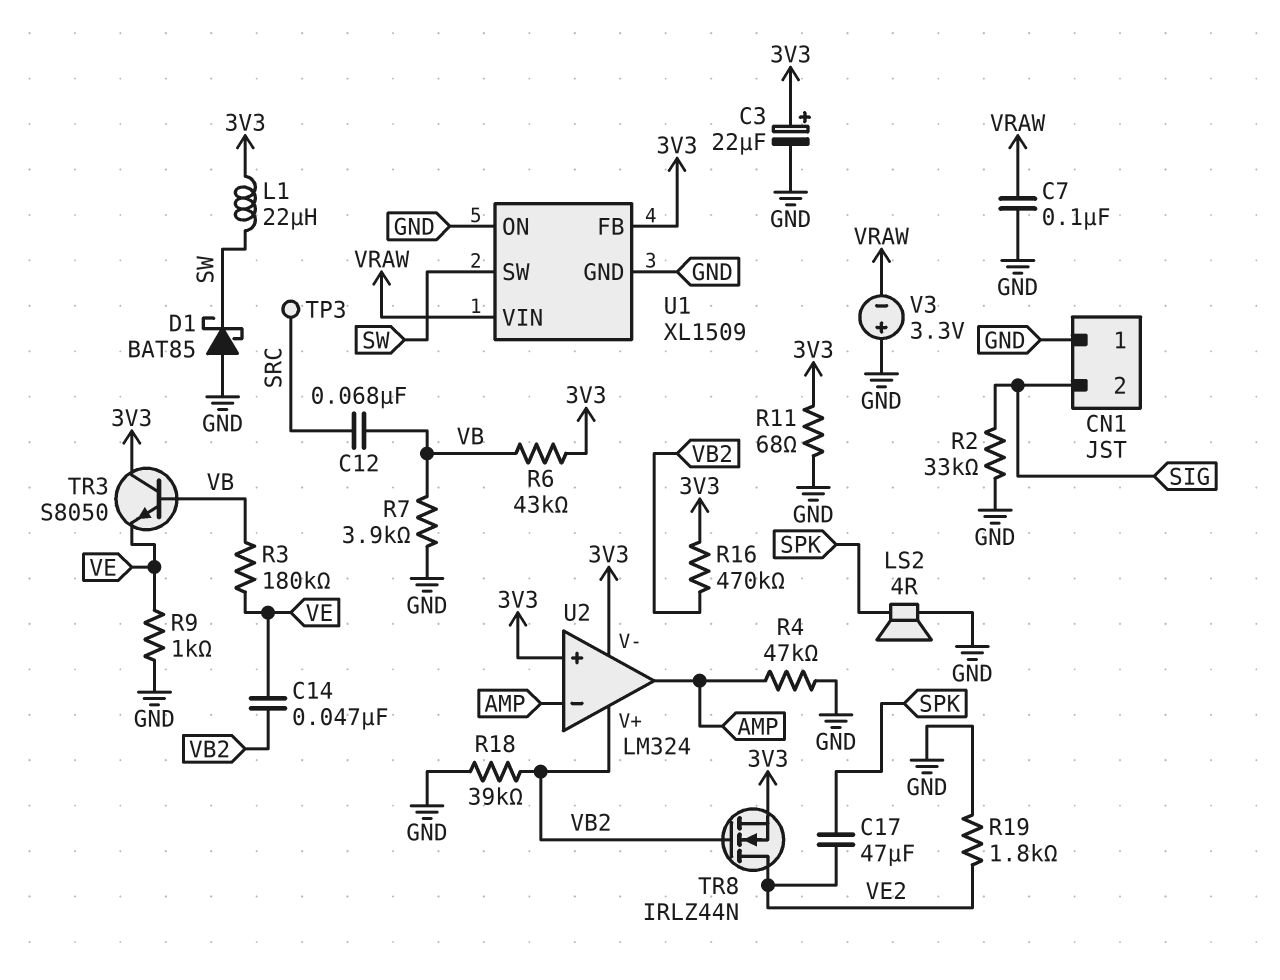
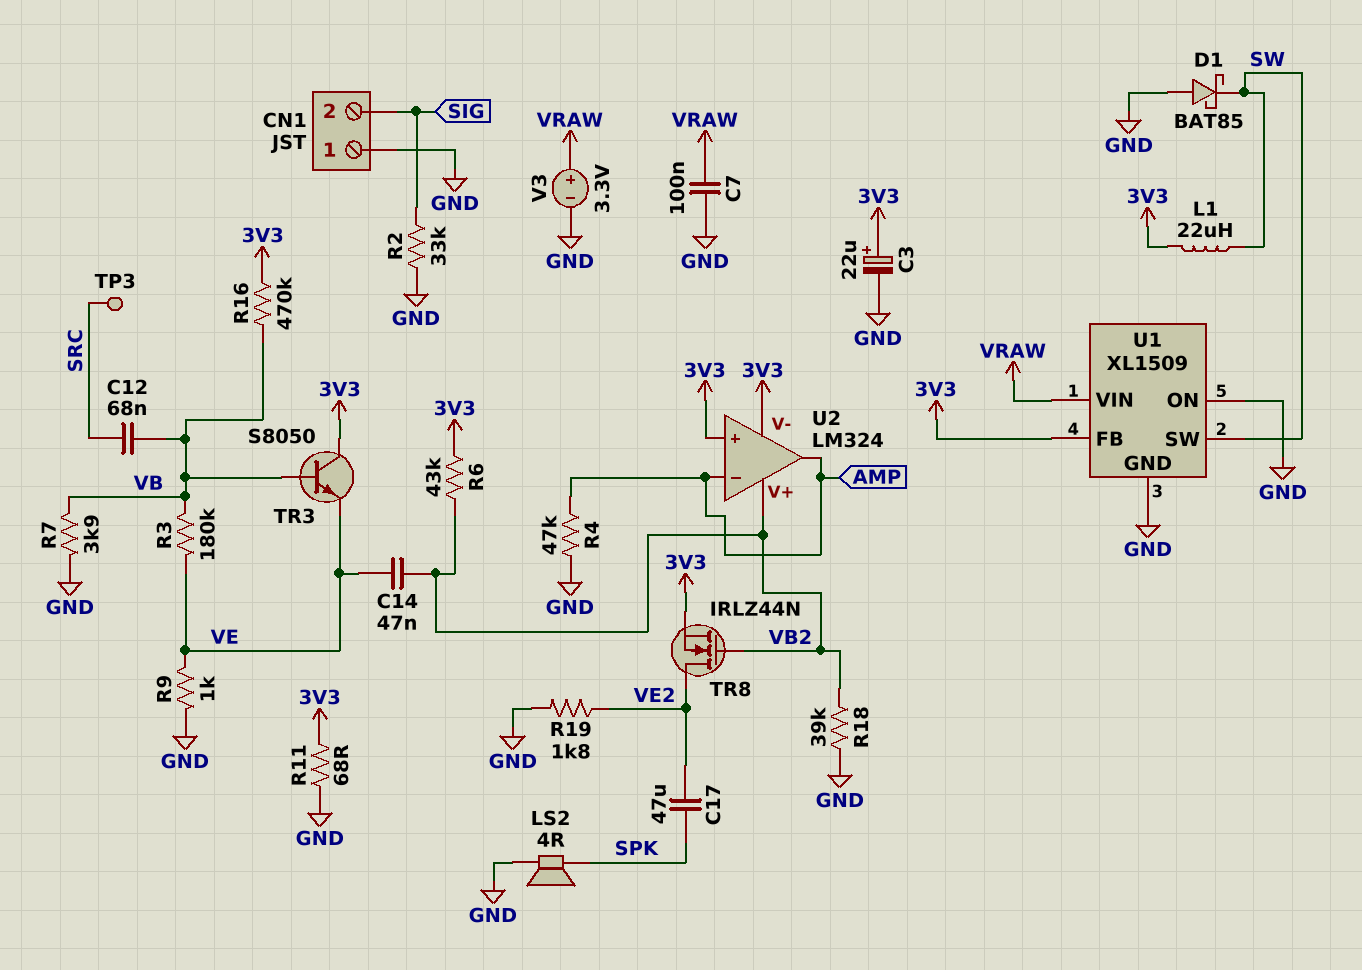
R6: 43k (3V3, VB) -> 43k (3V3, VB2)
R16: 470k (3V3, VB2) -> 470k (3V3, VB)
V3: 3.3V (plus GND, minus VRAW) -> 3.3V (plus VRAW, minus GND)

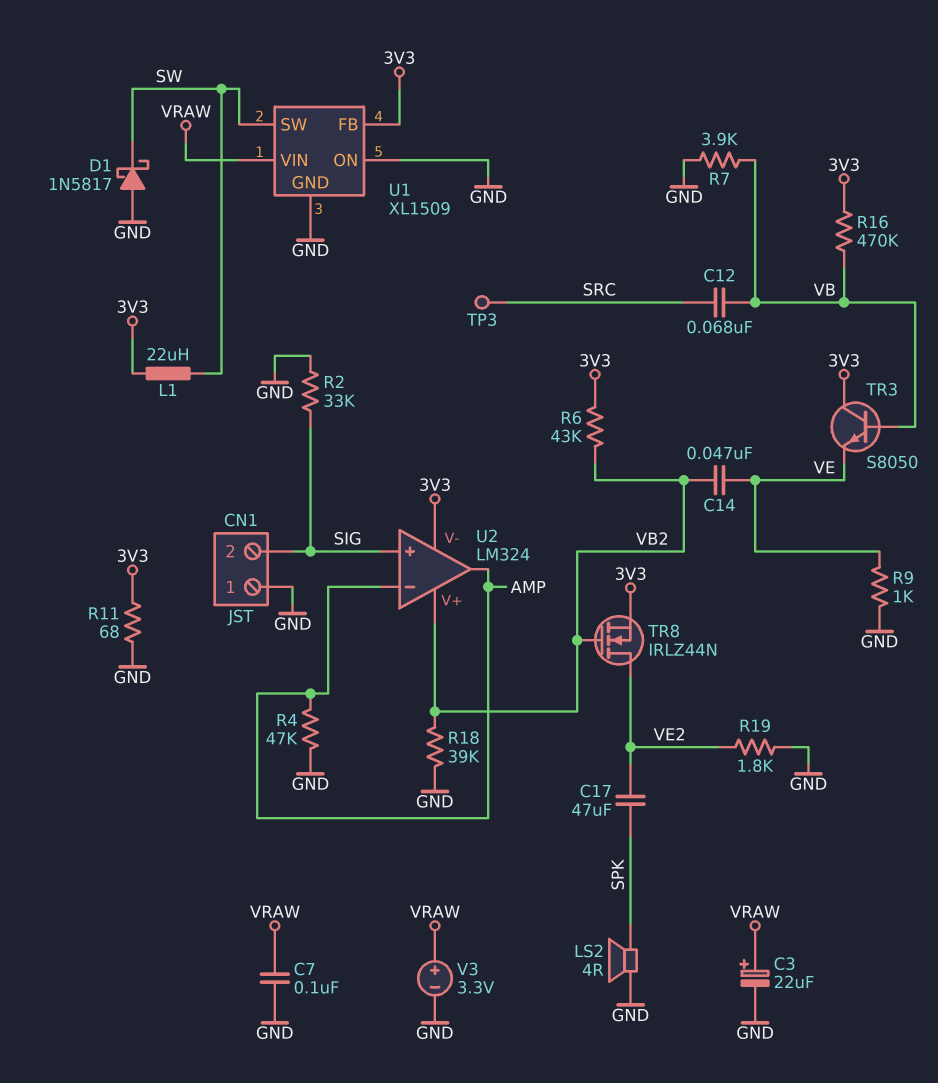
C3: 22uF (plus 3V3, minus GND) -> 22uF (plus VRAW, minus GND)
D1: schottky BAT85 (A GND, K SW) -> schottky 1N5817 (A GND, K SW)
R3: 180k (VB, VE) -> none
U2 pin in+: 3V3 -> SIG

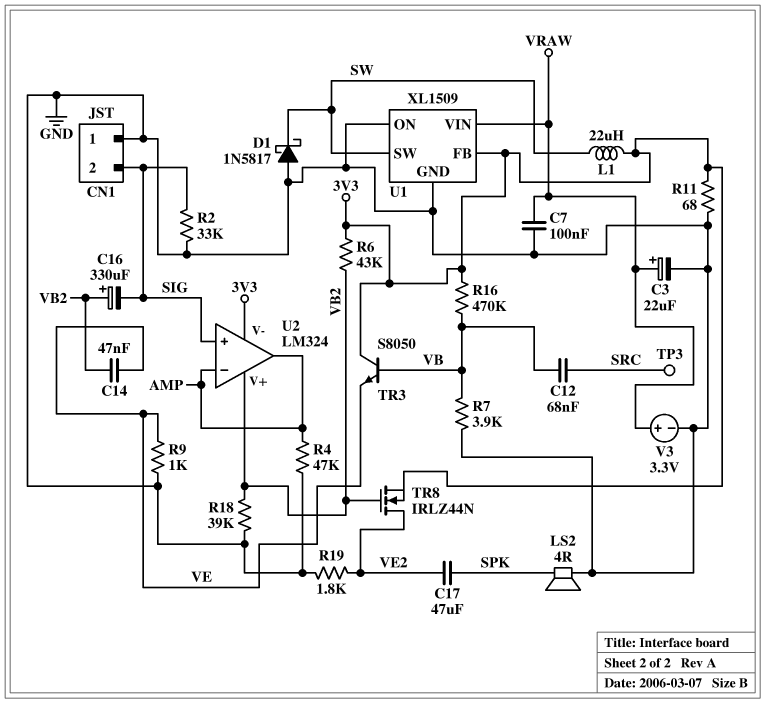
C16: none -> 330uF (plus VB2, minus SIG)

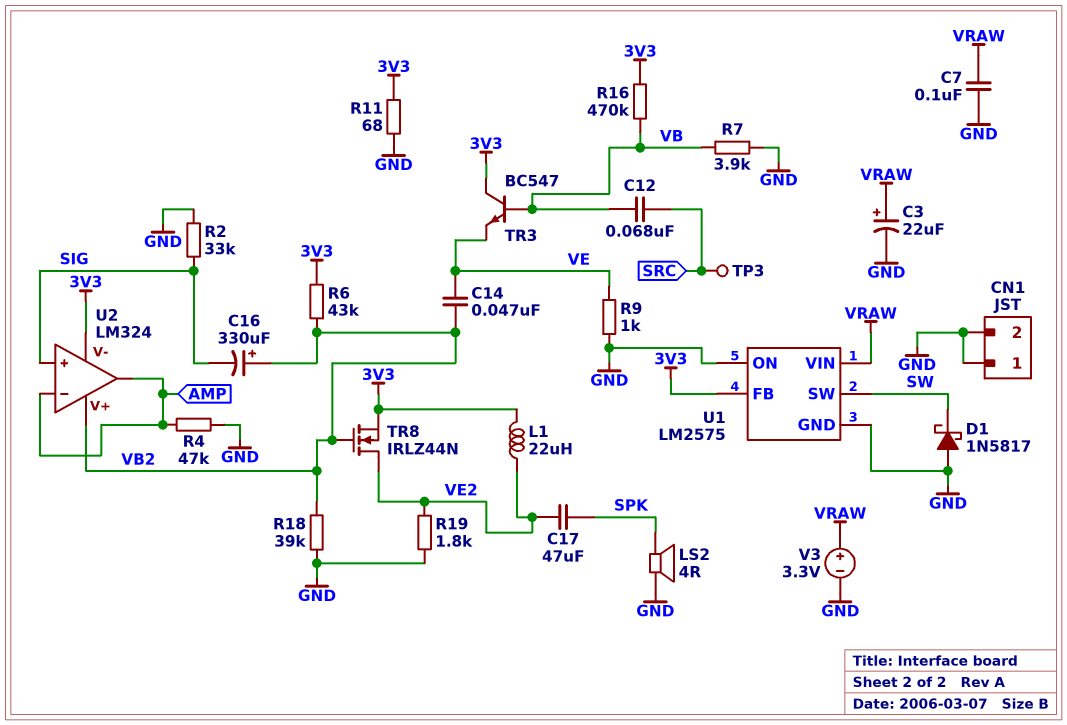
CN1 pin 2: SIG -> GND
L1: 22uH (3V3, SW) -> 22uH (3V3, VE2)
TR3: NPN S8050 (B VB, C 3V3, E VE) -> NPN BC547 (B VB, C 3V3, E VE)
U1: XL1509 -> LM2575

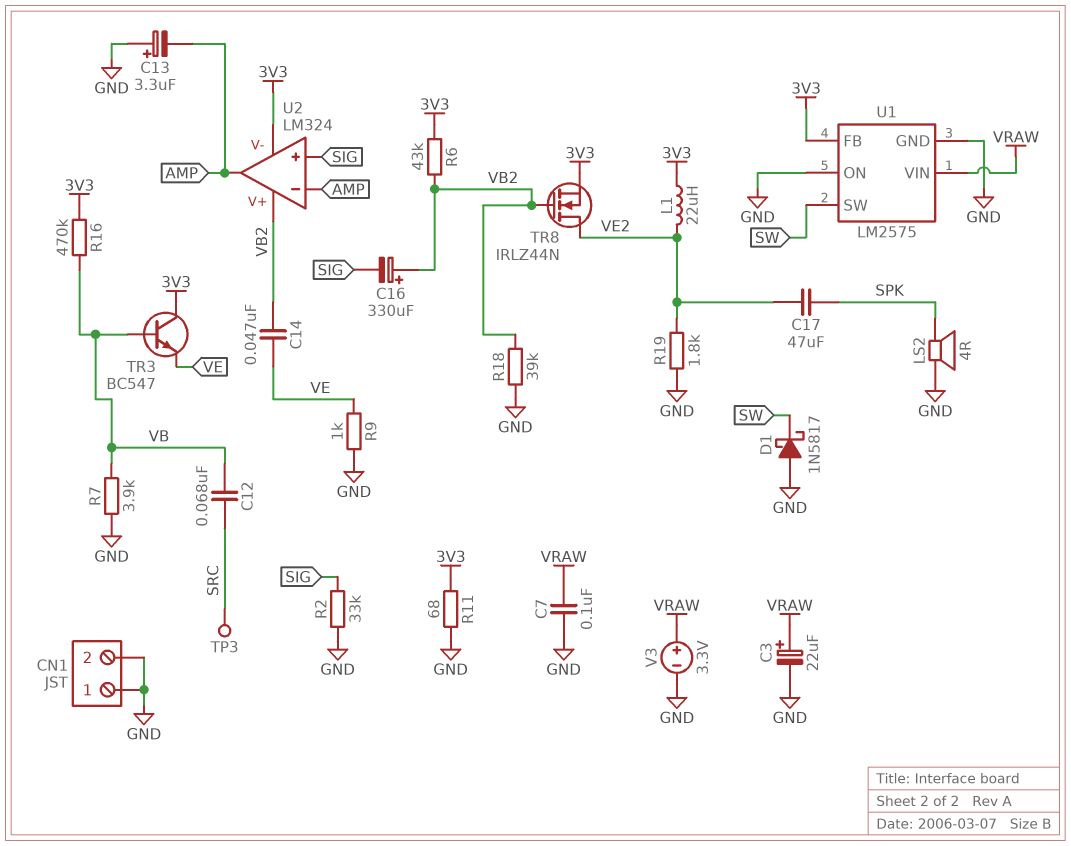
C13: none -> 3.3uF (plus GND, minus AMP)
R4: 47k (AMP, GND) -> none

